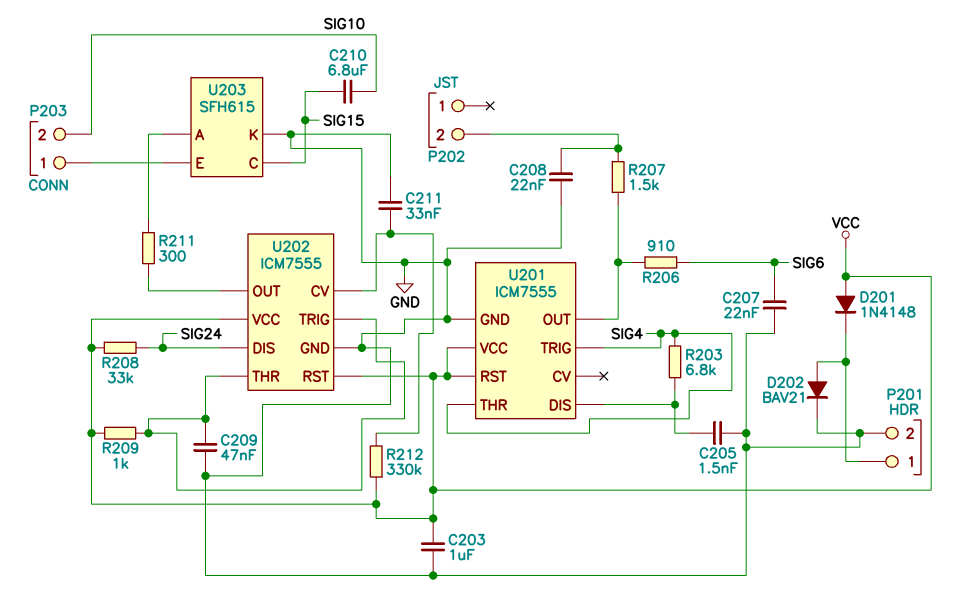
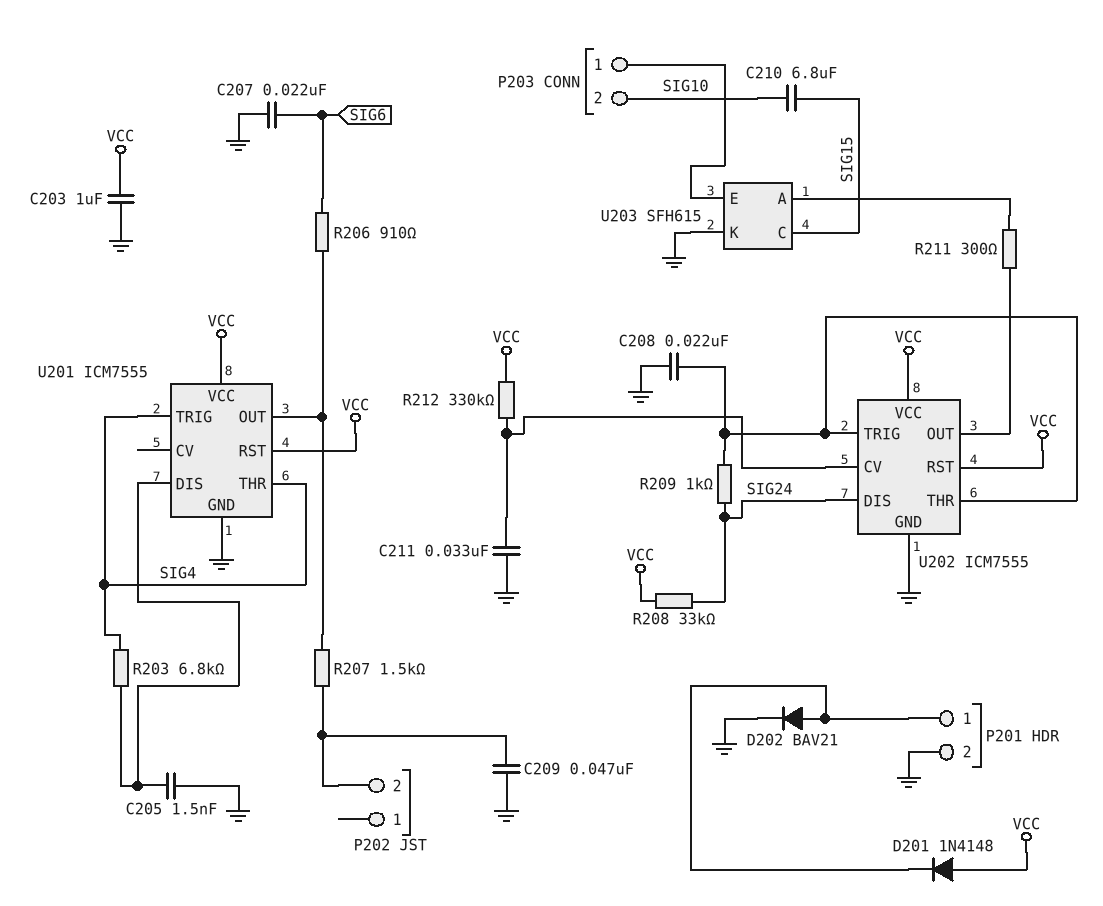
C208: 22nF (GND, P202/2) -> 22nF (GND, U202/THR)
C209: 47nF (GND, U202/THR) -> 47nF (GND, P202/2)
R209: 1k (U202/THR, VCC) -> 1k (SIG24, U202/THR)

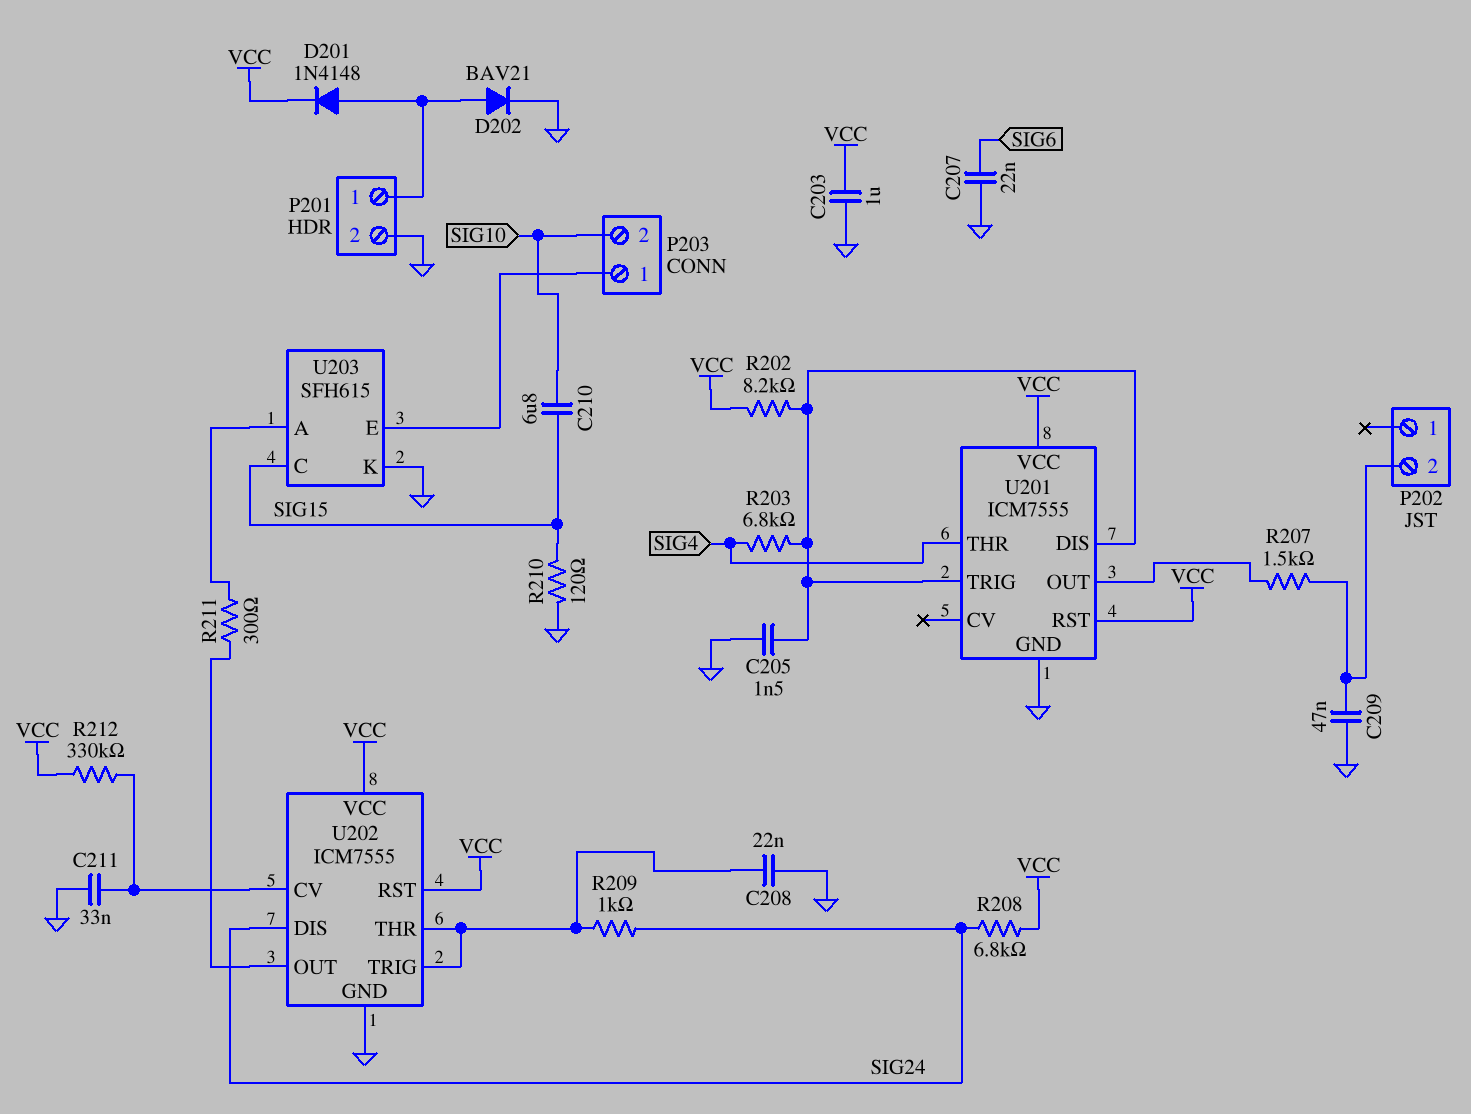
D201: diode 1N4148 (A VCC, K P201/1) -> diode 1N4148 (A P201/1, K VCC)
R202: none -> 8.2k (U201/DIS, VCC)
R206: 910 (SIG6, U201/OUT) -> none
R208: 33k (SIG24, VCC) -> 6.8k (SIG24, VCC)
R210: none -> 120 (GND, SIG15)
U201 pin TRIG: SIG4 -> U201/DIS

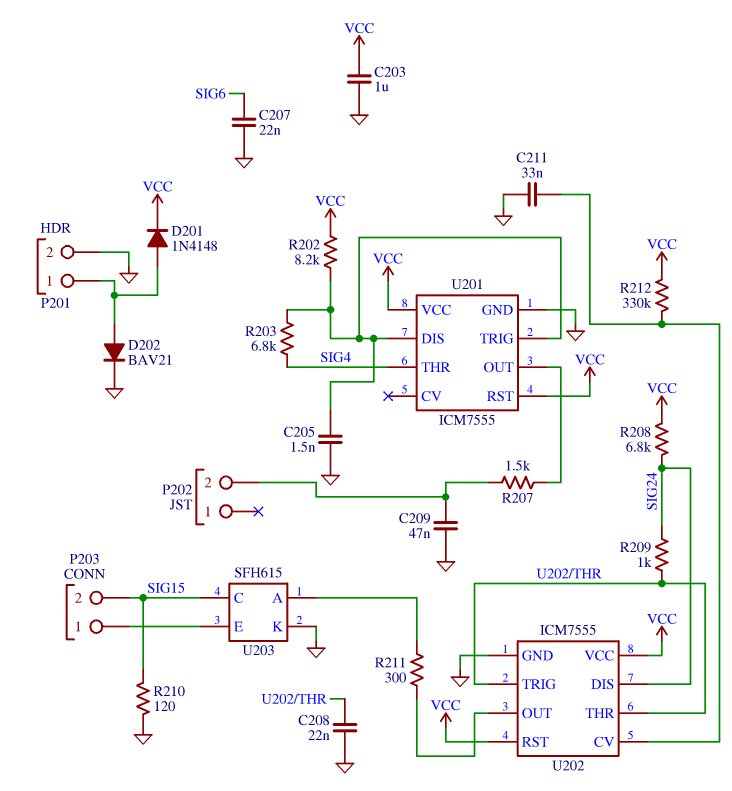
C210: 6.8uF (SIG10, SIG15) -> none
P203 pin 2: SIG10 -> SIG15

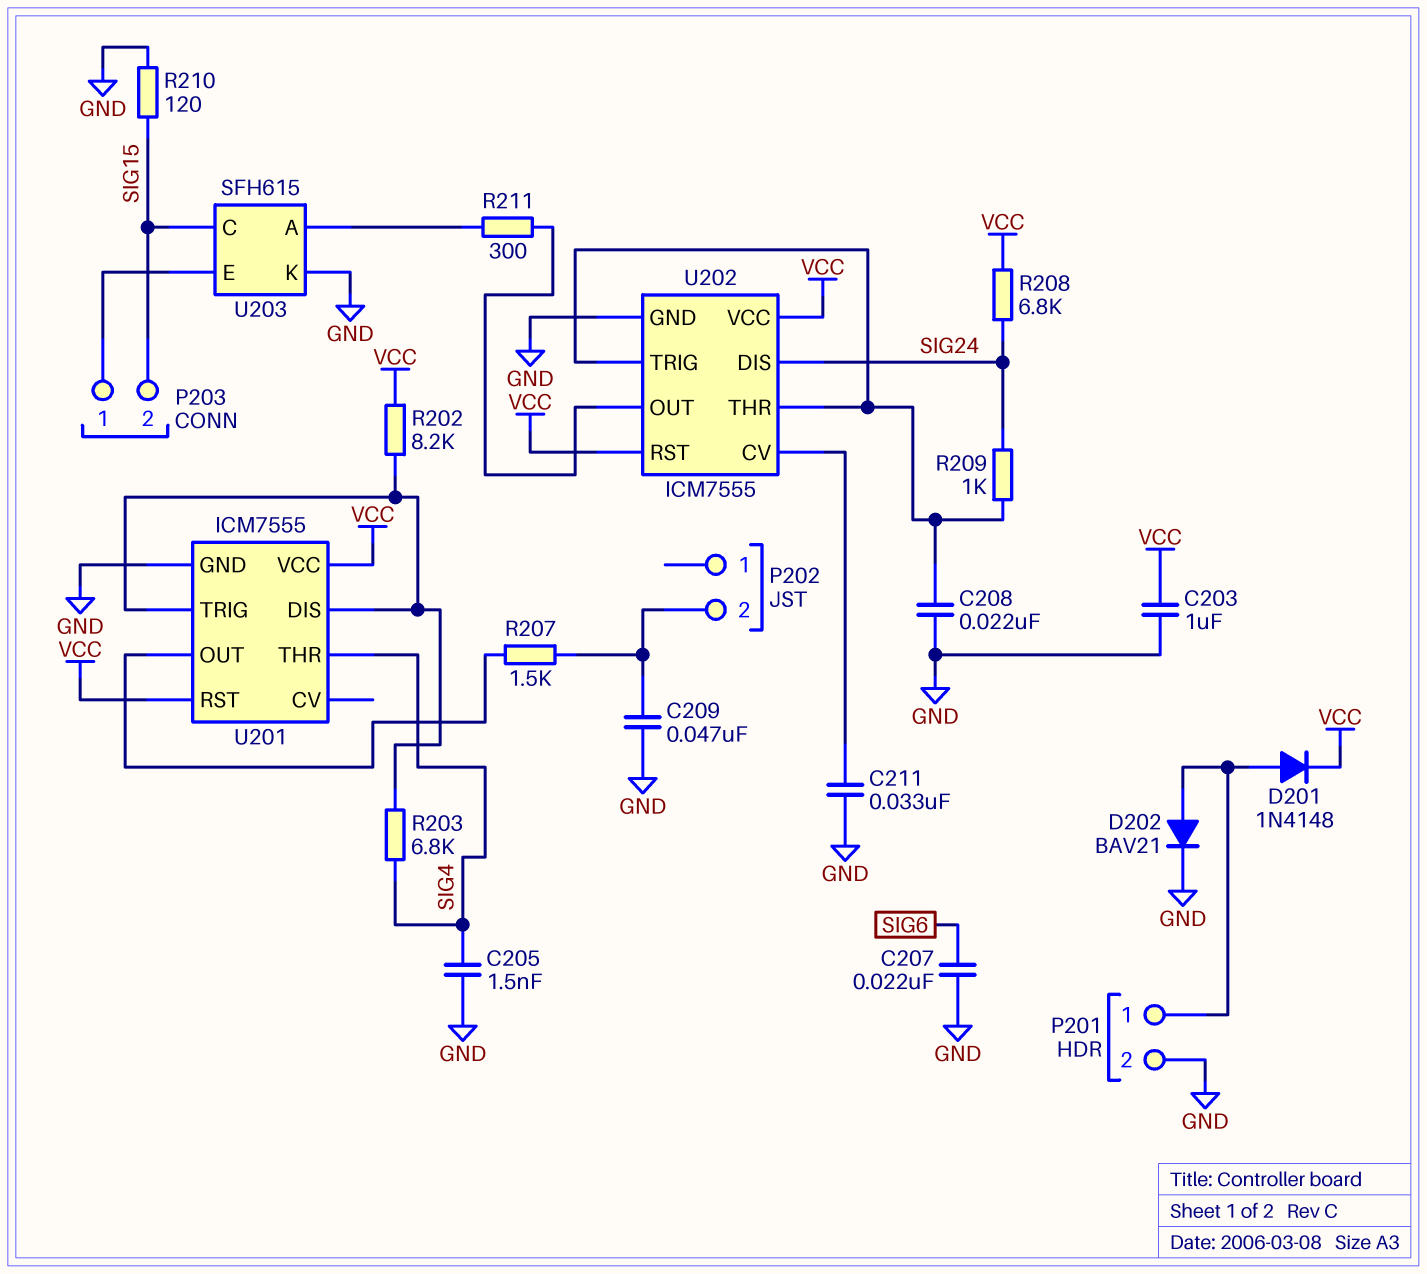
C205: 1.5nF (GND, U201/DIS) -> 1.5nF (GND, SIG4)
R212: 330k (U202/CV, VCC) -> none

